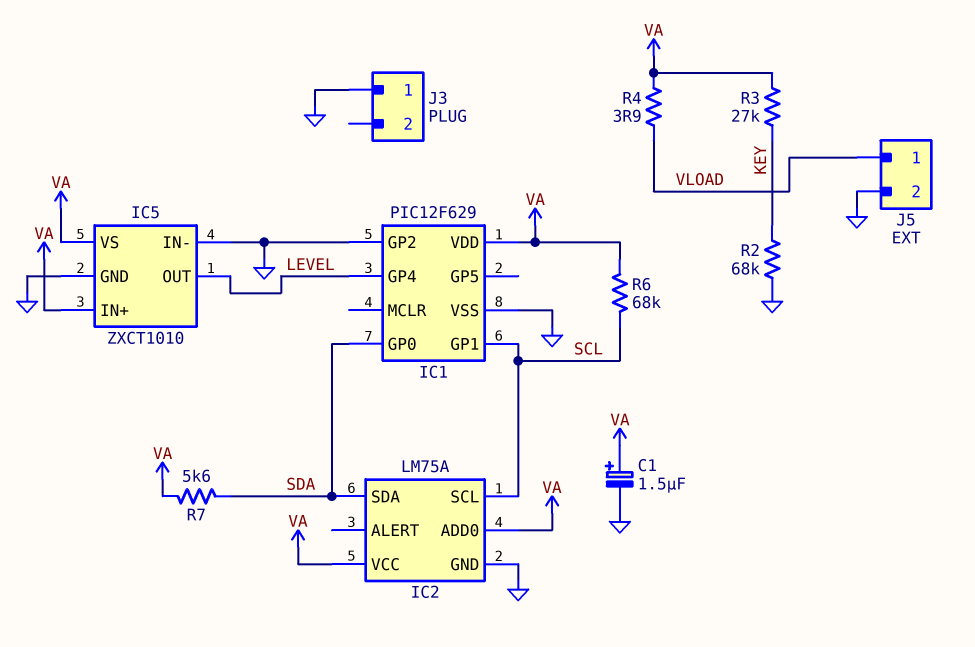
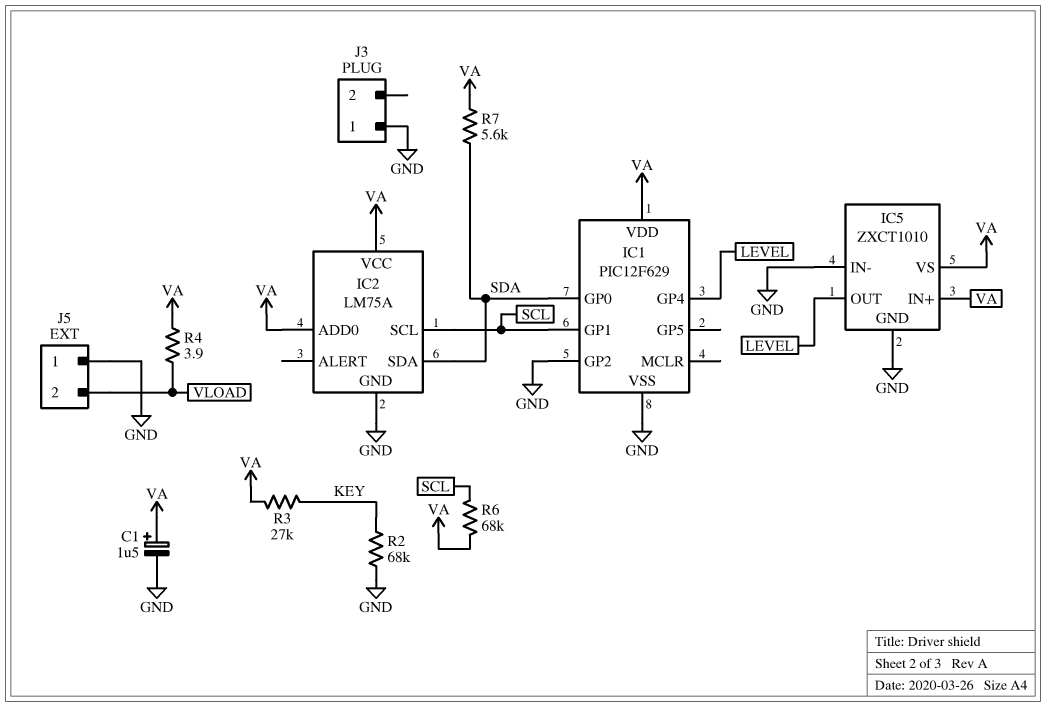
J5 pin 1: VLOAD -> GND
J5 pin 2: GND -> VLOAD

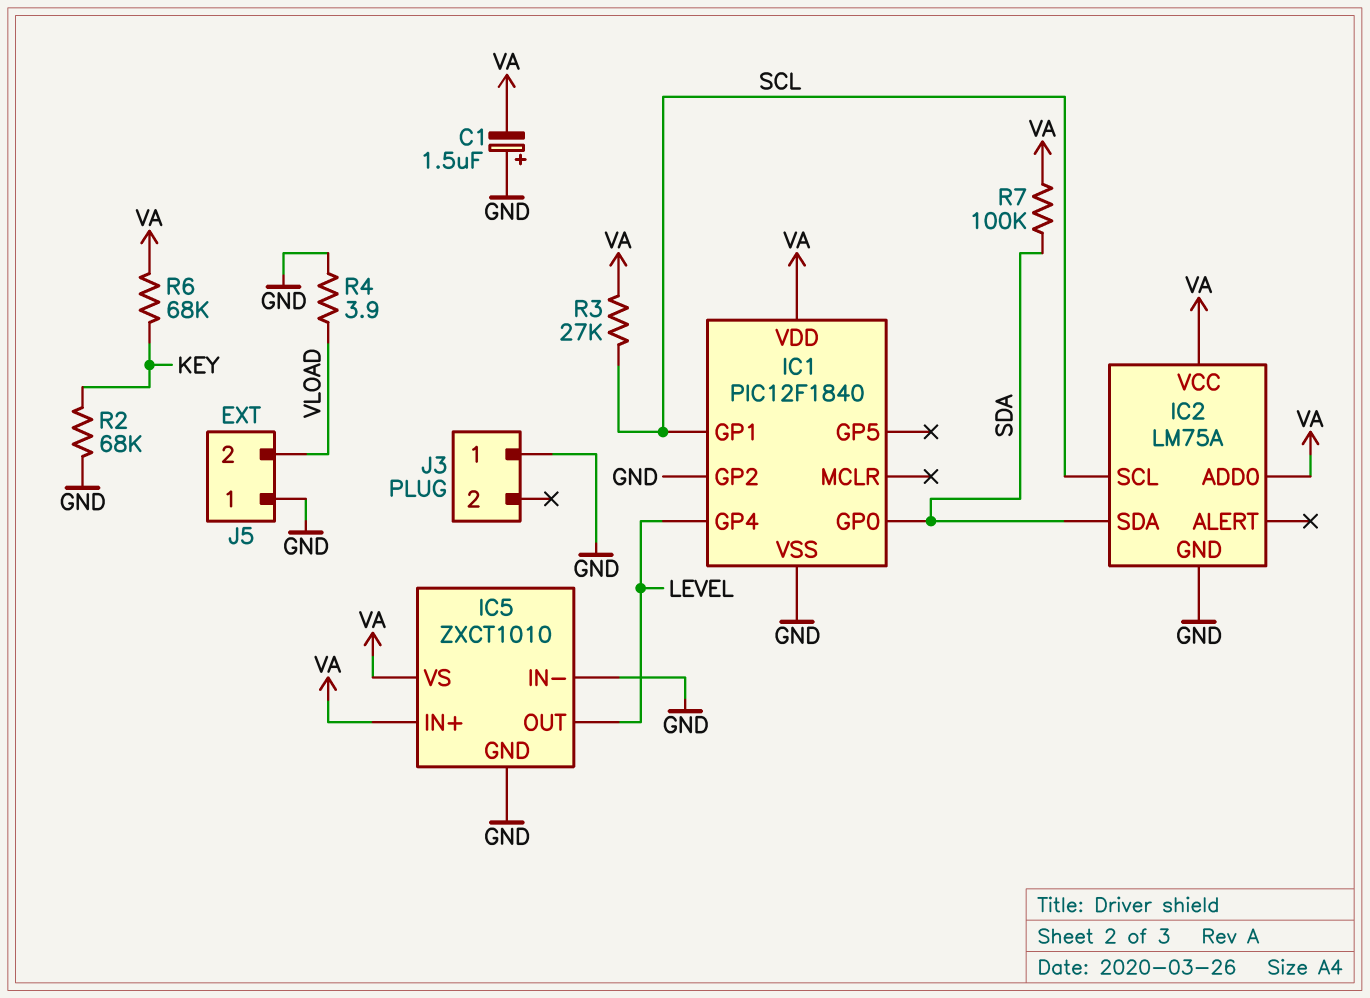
C1: 1.5uF (plus VA, minus GND) -> 1.5uF (plus GND, minus VA)
IC1: PIC12F629 -> PIC12F1840
R3: 27k (KEY, VA) -> 27k (SCL, VA)
R4: 3.9 (VA, VLOAD) -> 3.9 (GND, VLOAD)
R6: 68k (SCL, VA) -> 68k (KEY, VA)
R7: 5.6k (SDA, VA) -> 100k (SDA, VA)

